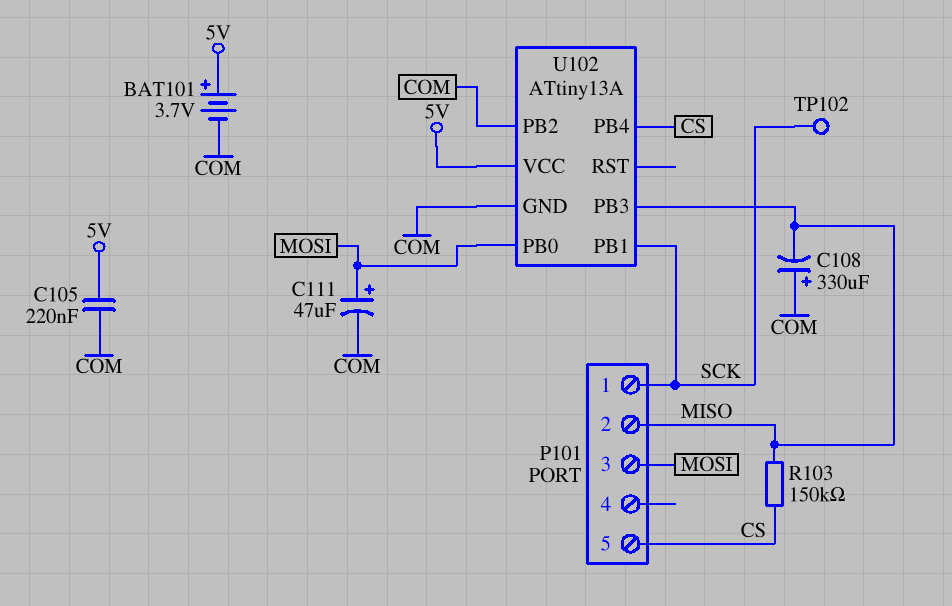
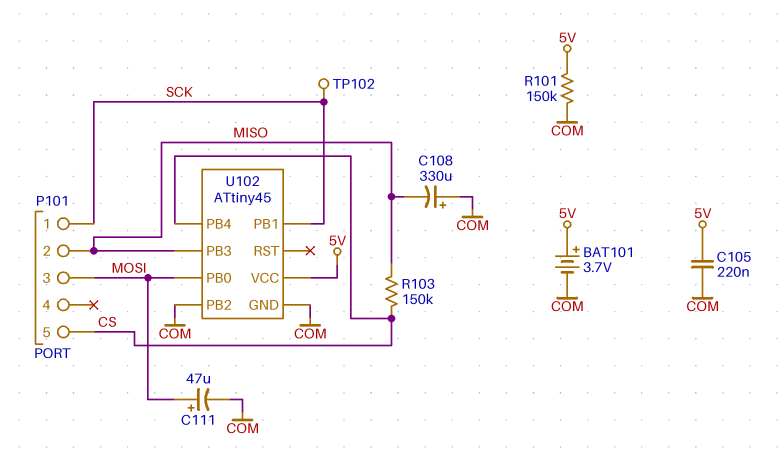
R101: none -> 150k (5V, COM)
U102: ATtiny13A -> ATtiny45

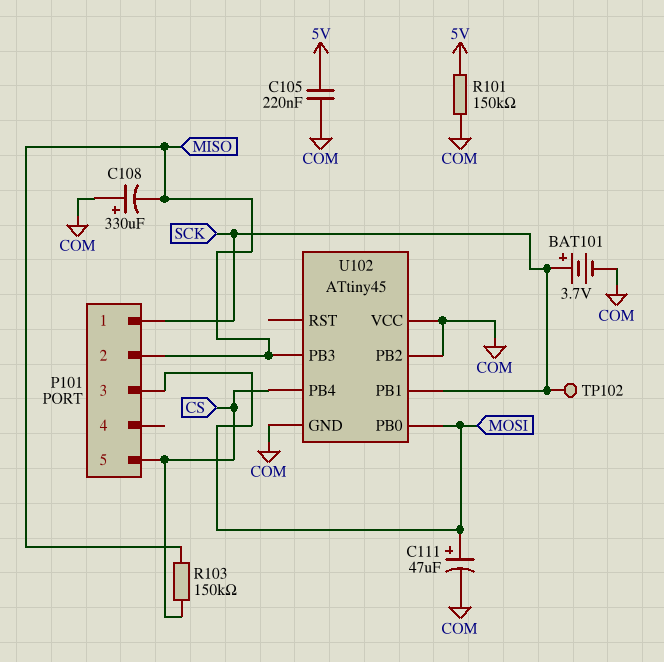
BAT101: 3.7V (plus 5V, minus COM) -> 3.7V (plus SCK, minus COM)
U102 pin VCC: 5V -> COM

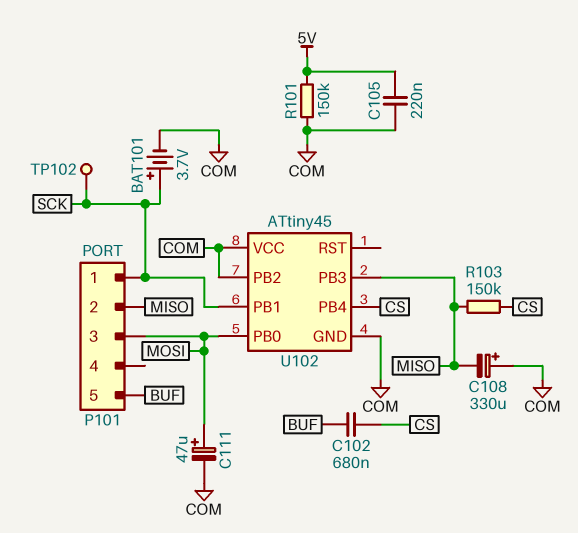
C102: none -> 680nF (BUF, CS)
P101 pin 5: CS -> BUF

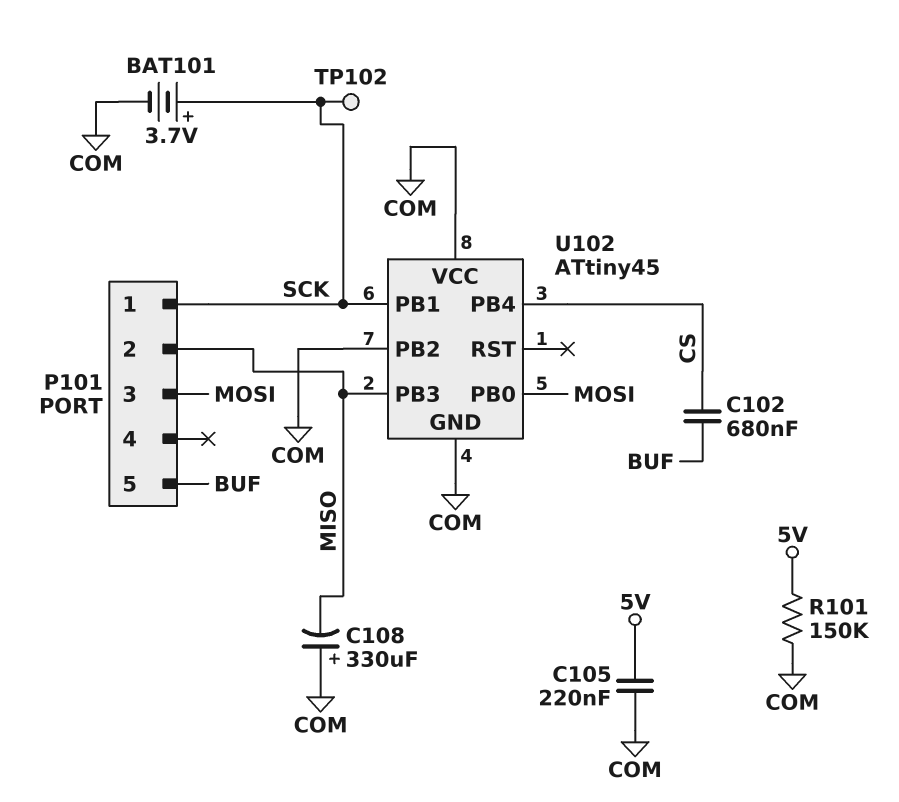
C111: 47uF (plus MOSI, minus COM) -> none
R103: 150k (CS, MISO) -> none

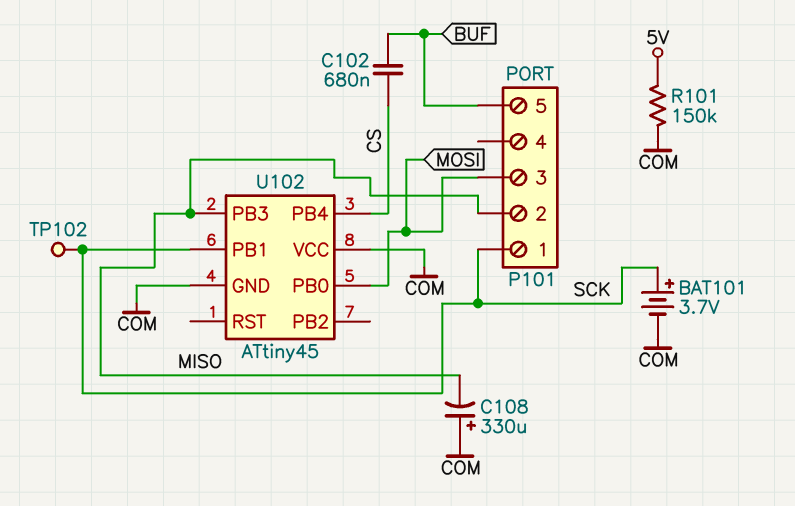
C105: 220nF (5V, COM) -> none
U102 pin PB2: COM -> none

